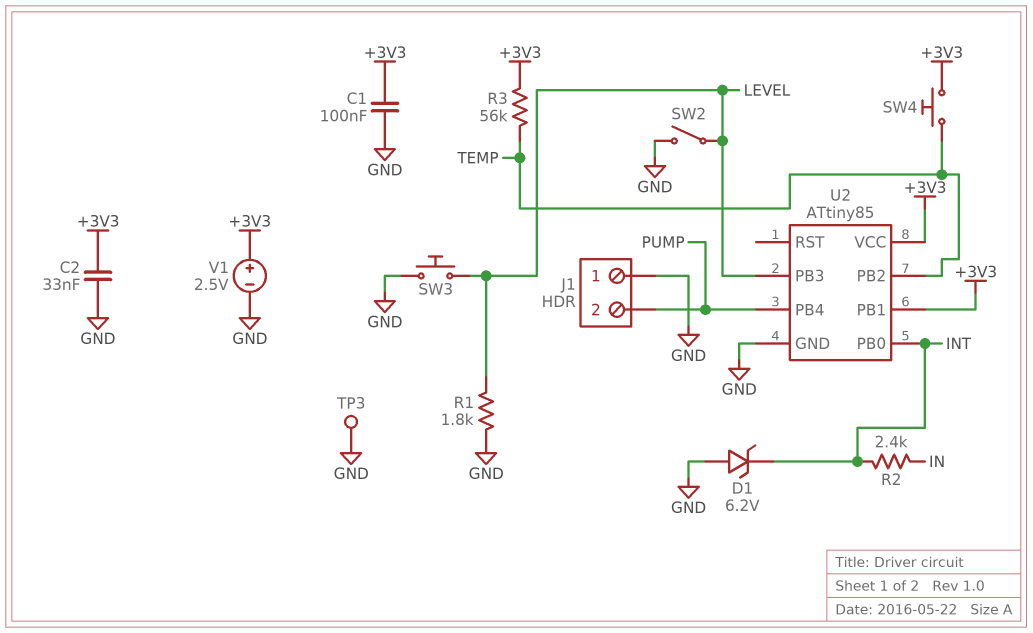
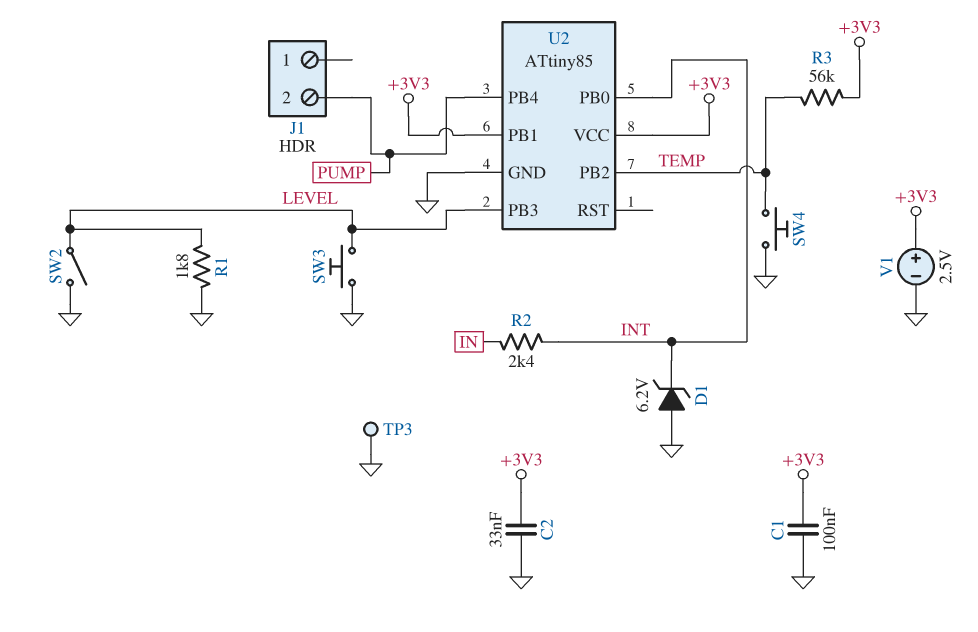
J1 pin 1: GND -> none
SW4: button (+3V3, TEMP) -> button (GND, TEMP)

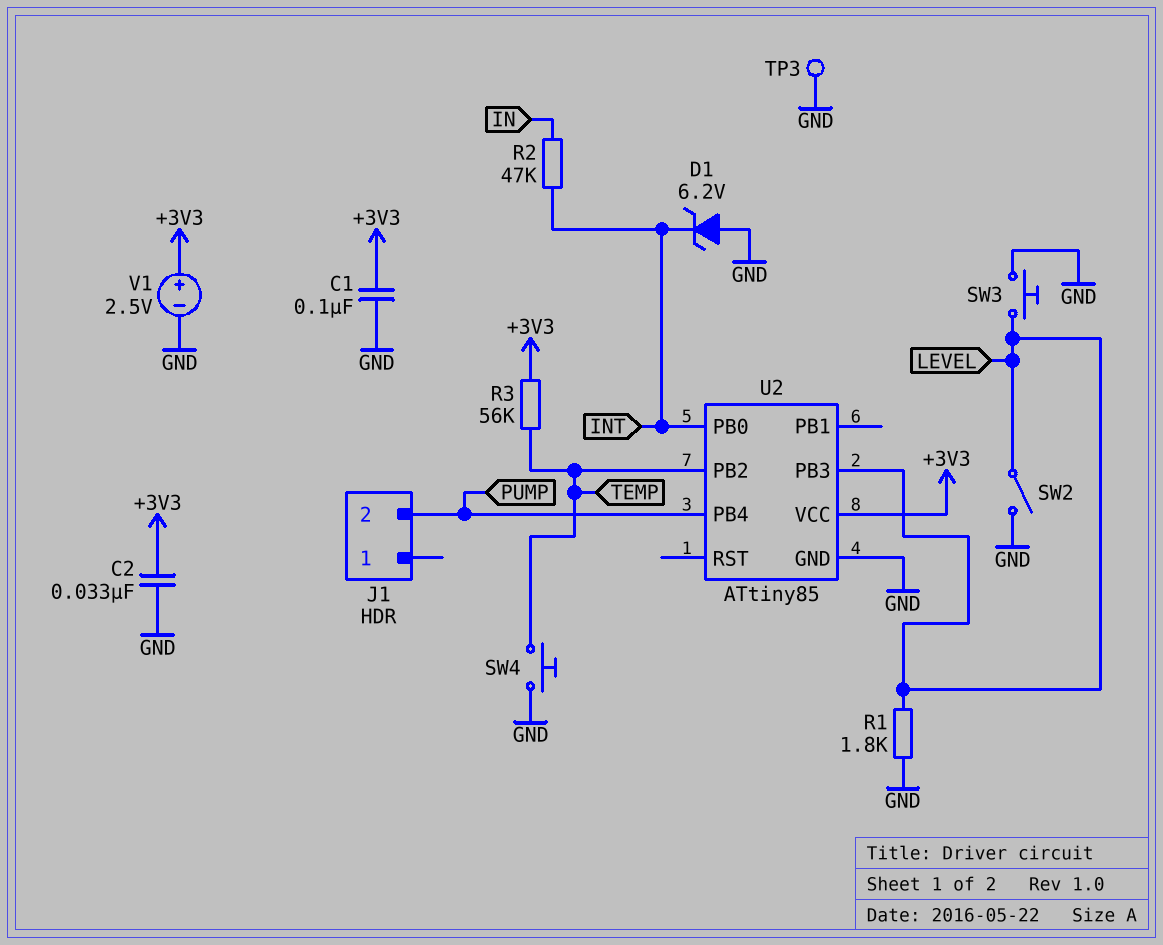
R2: 2.4k (IN, INT) -> 47k (IN, INT)
U2 pin PB1: +3V3 -> none

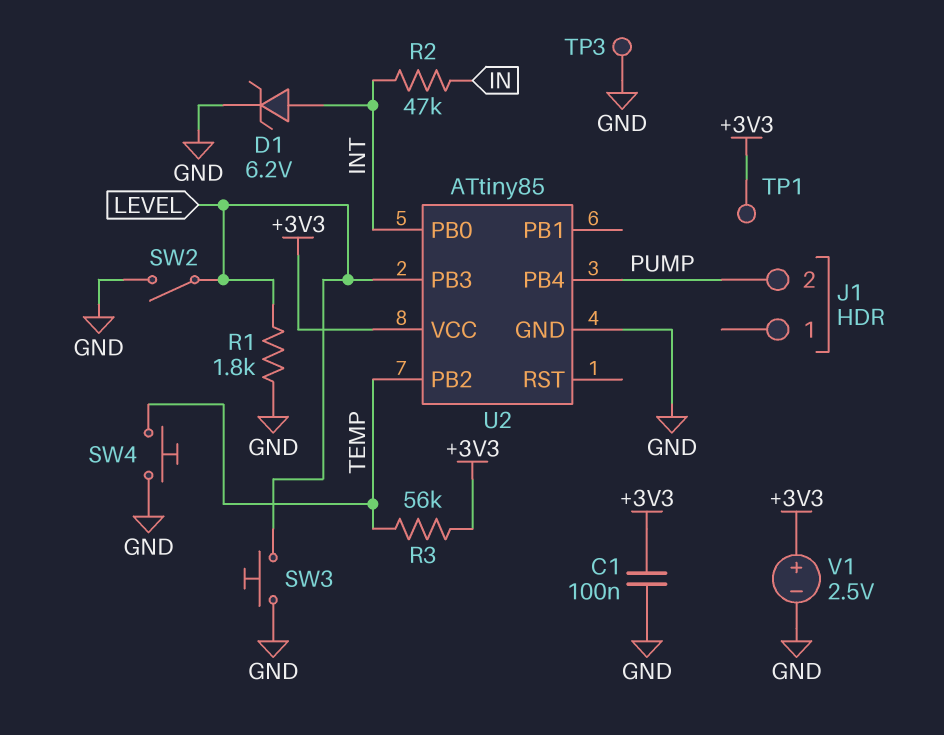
C2: 33nF (+3V3, GND) -> none
D1: zener 6.2V (A GND, K INT) -> zener 6.2V (A INT, K GND)
TP1: none -> test point (+3V3)

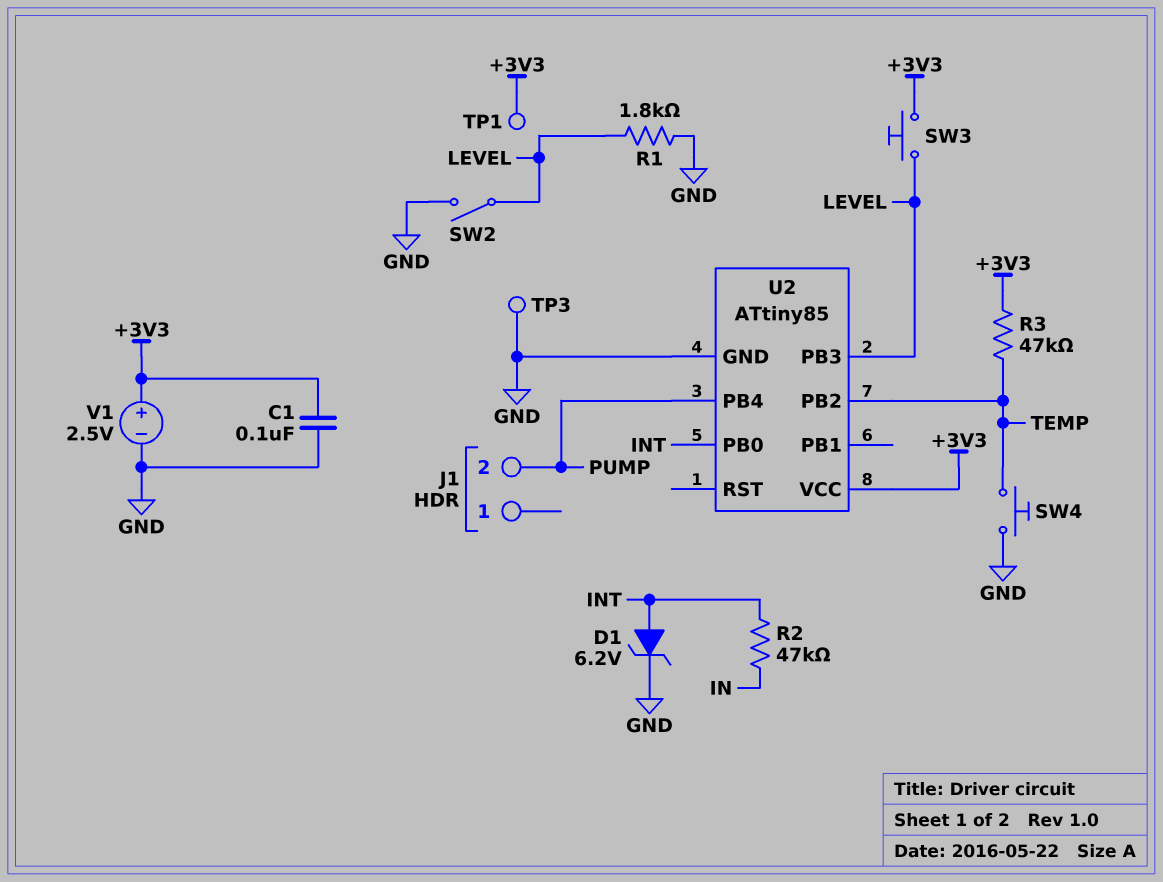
R3: 56k (+3V3, TEMP) -> 47k (+3V3, TEMP)
SW3: button (GND, LEVEL) -> button (+3V3, LEVEL)

